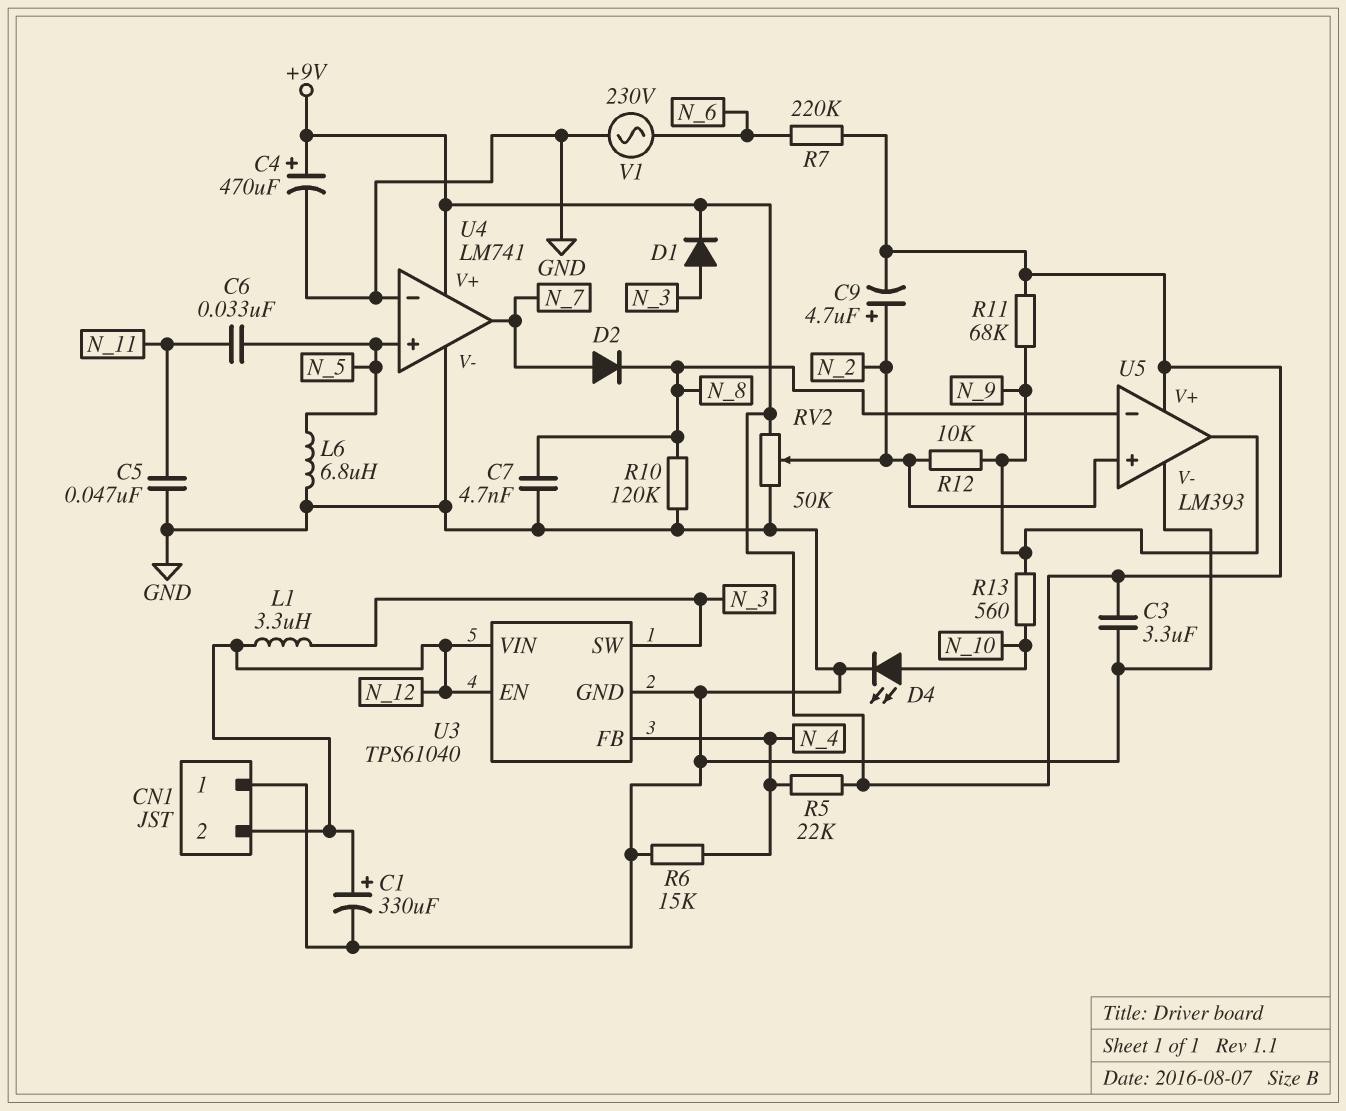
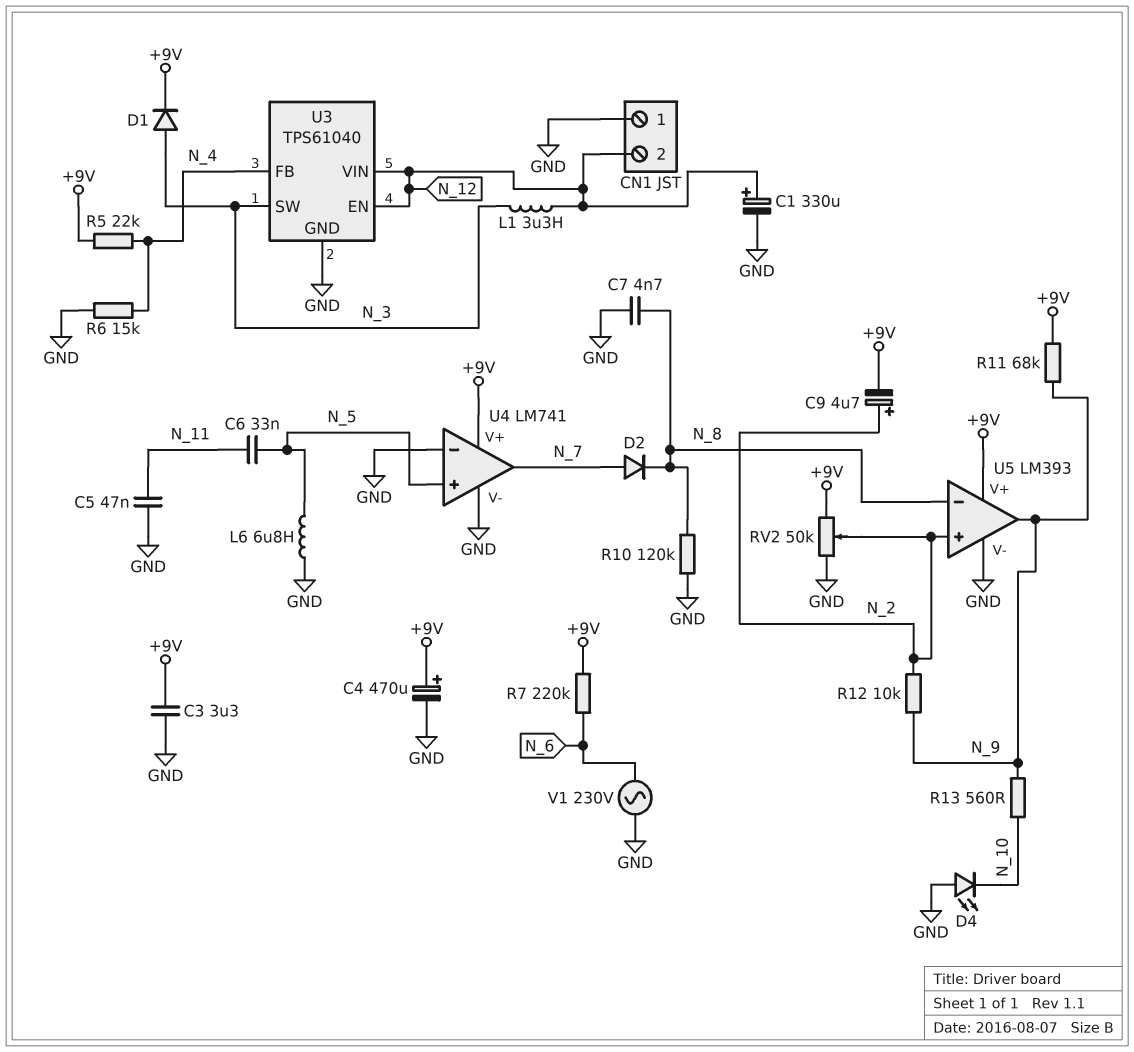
D4: LED (A N_10, K GND) -> LED (A GND, K N_10)

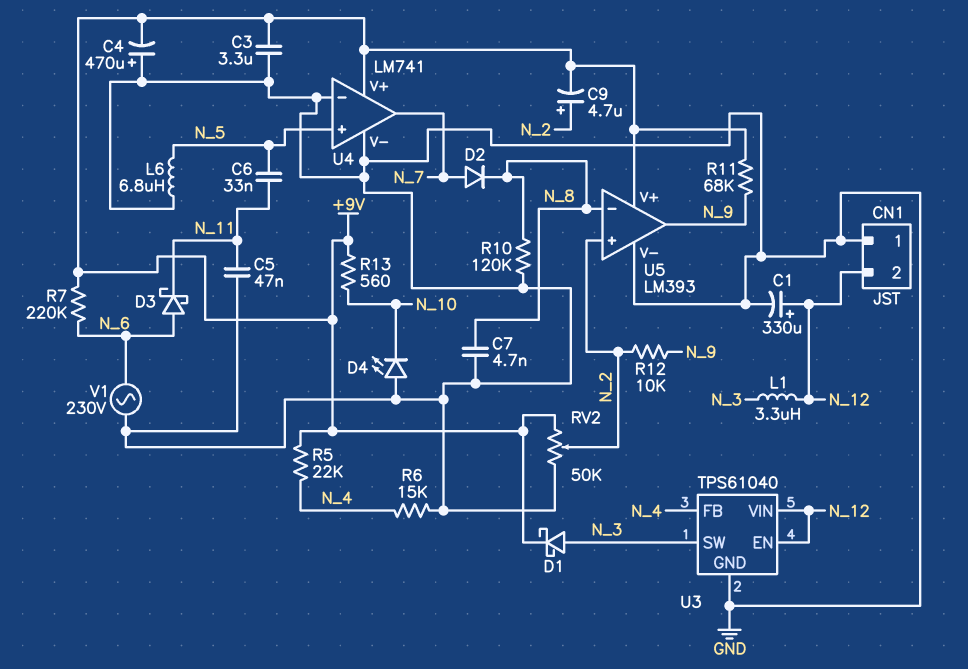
C4: 470uF (plus +9V, minus GND) -> 470uF (plus GND, minus +9V)
D1: diode (A N_3, K +9V) -> schottky (A N_3, K +9V)
D3: none -> schottky (A N_6, K N_11)
R13: 560 (N_9, N_10) -> 560 (+9V, N_10)

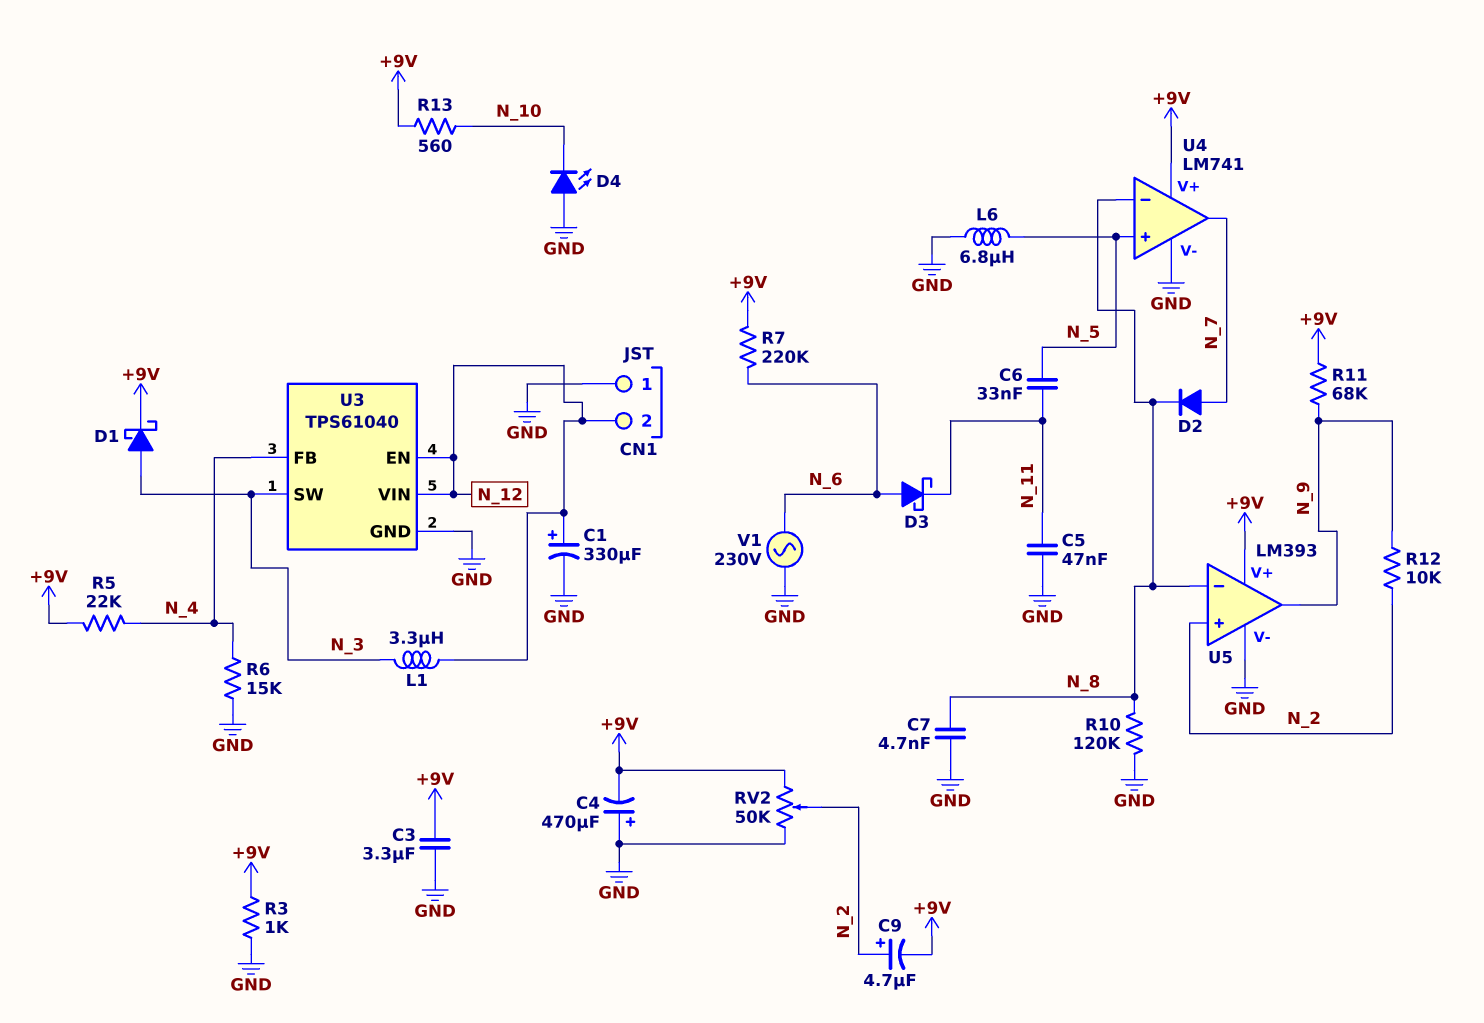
R3: none -> 1k (+9V, GND)
U4 pin in-: GND -> N_8

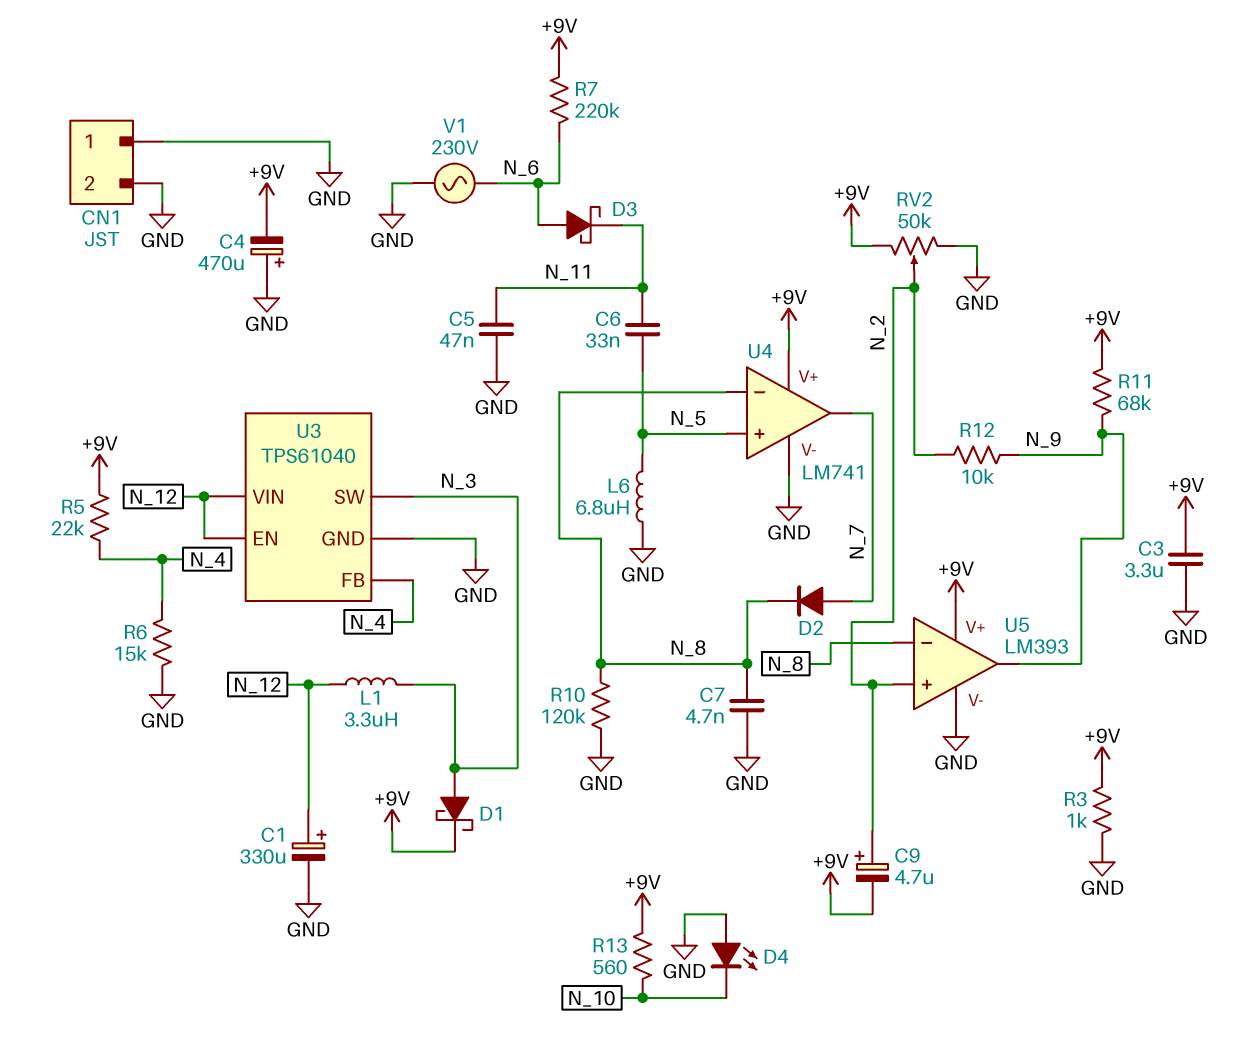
CN1 pin 2: N_12 -> GND

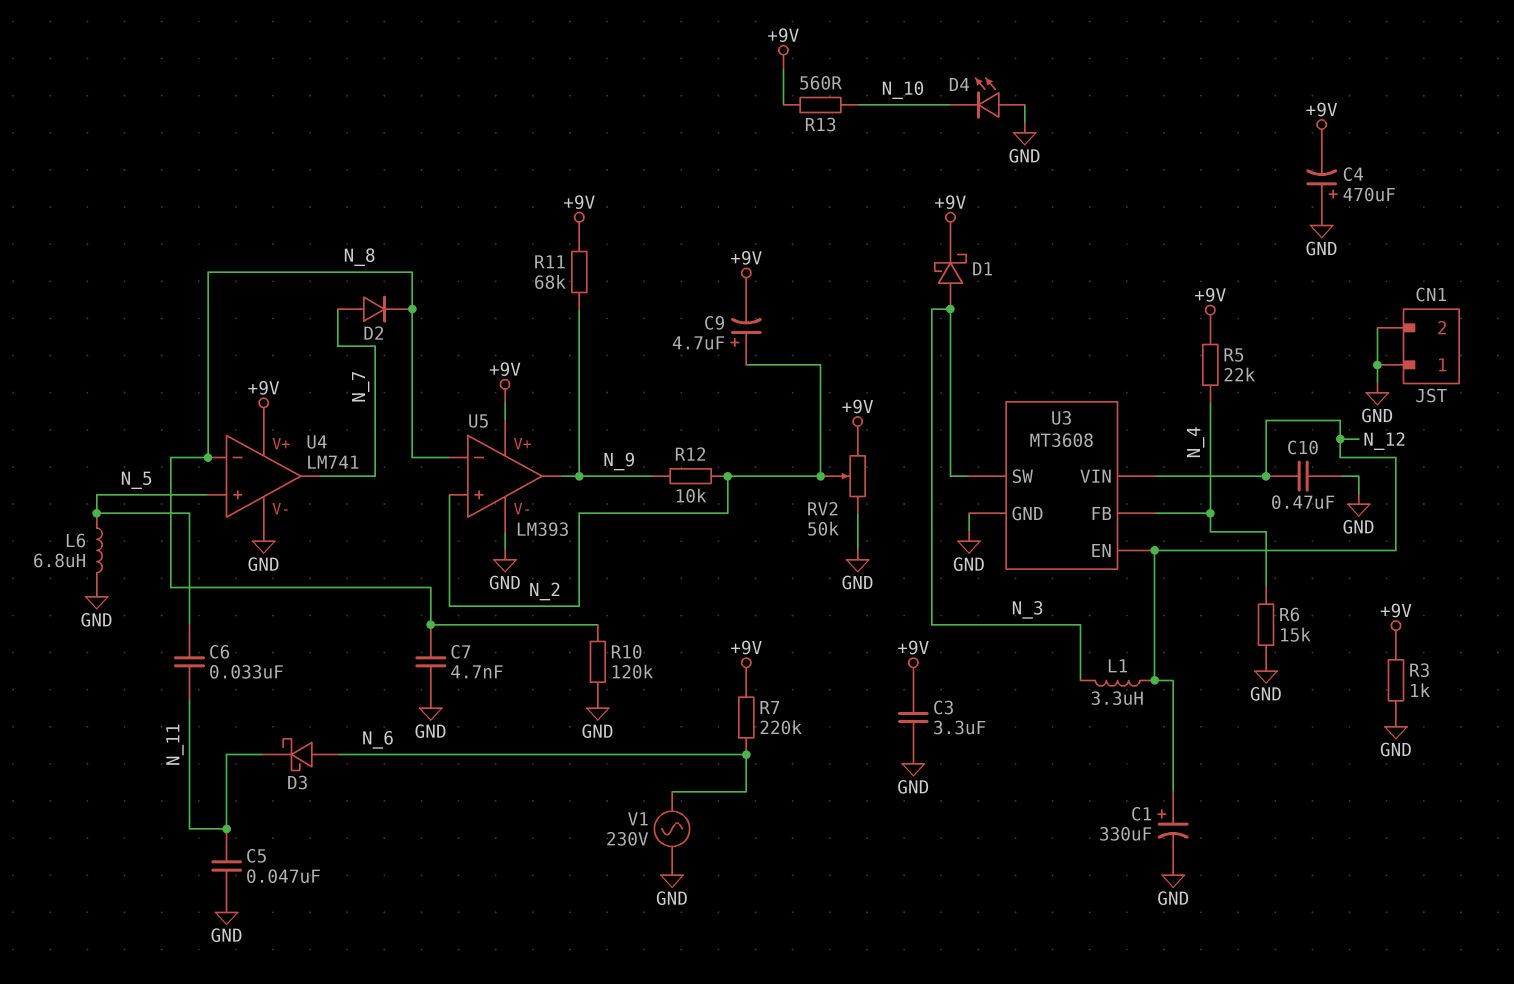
C10: none -> 470nF (GND, N_12)
U3: TPS61040 -> MT3608

